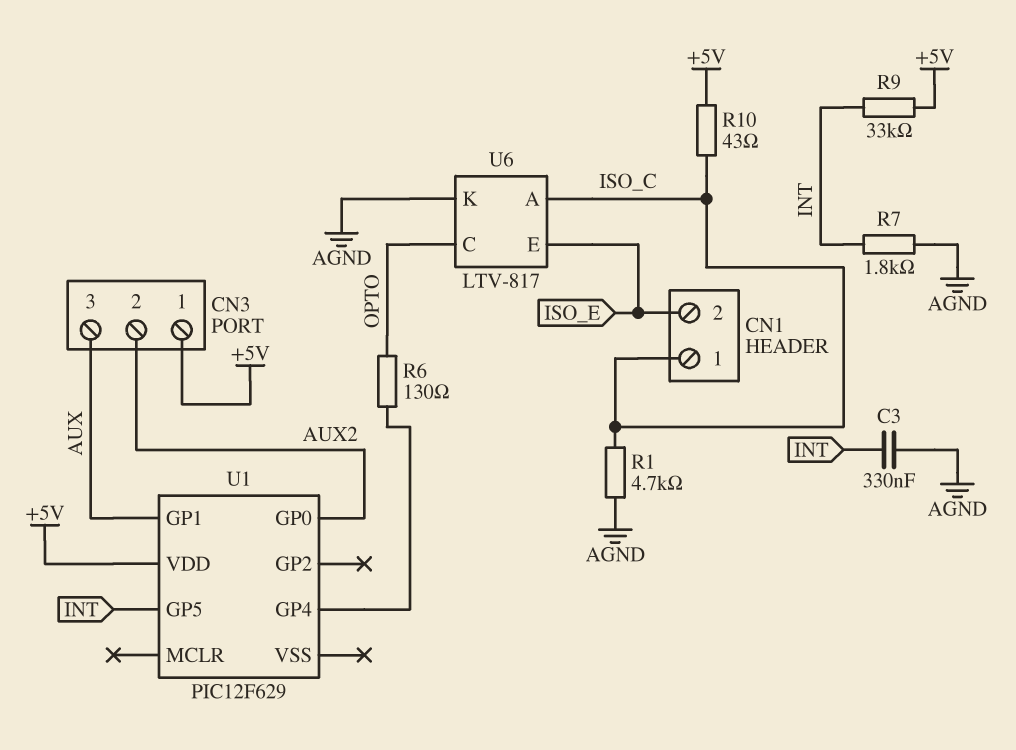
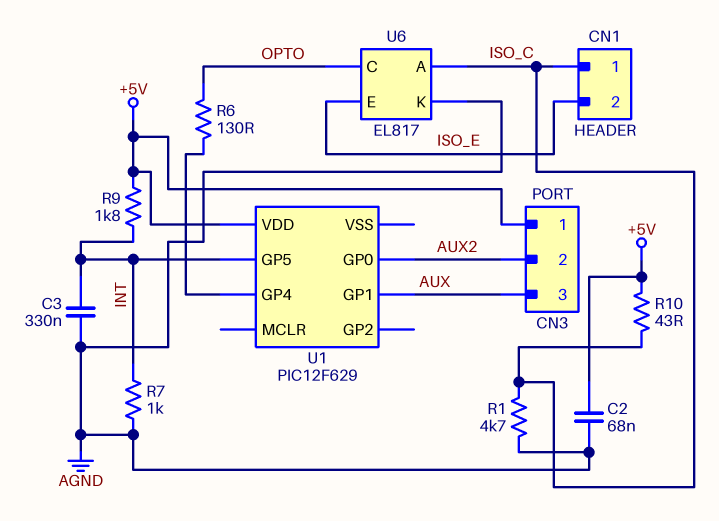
C2: none -> 68nF (+5V, AGND)
R7: 1.8k (AGND, INT) -> 1k (AGND, INT)
R9: 33k (+5V, INT) -> 1.8k (+5V, INT)
U6: LTV-817 -> EL817

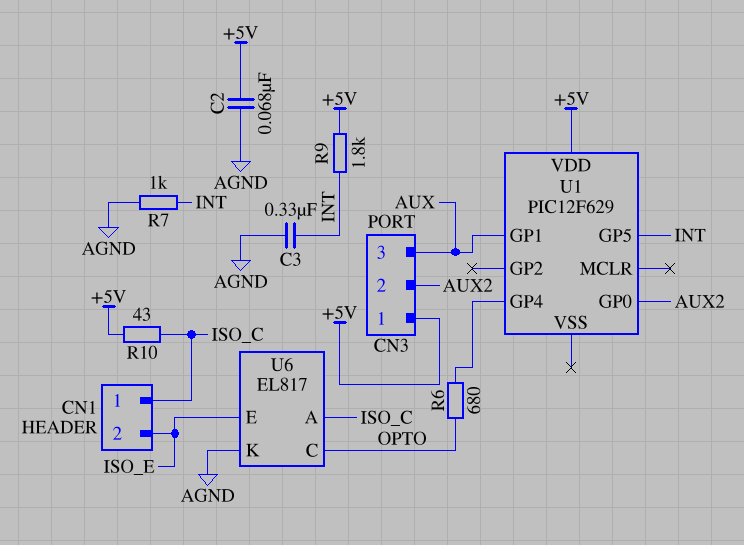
R1: 4.7k (AGND, ISO_C) -> none
R6: 130 (OPTO, U1/GP4) -> 680 (OPTO, U1/GP4)

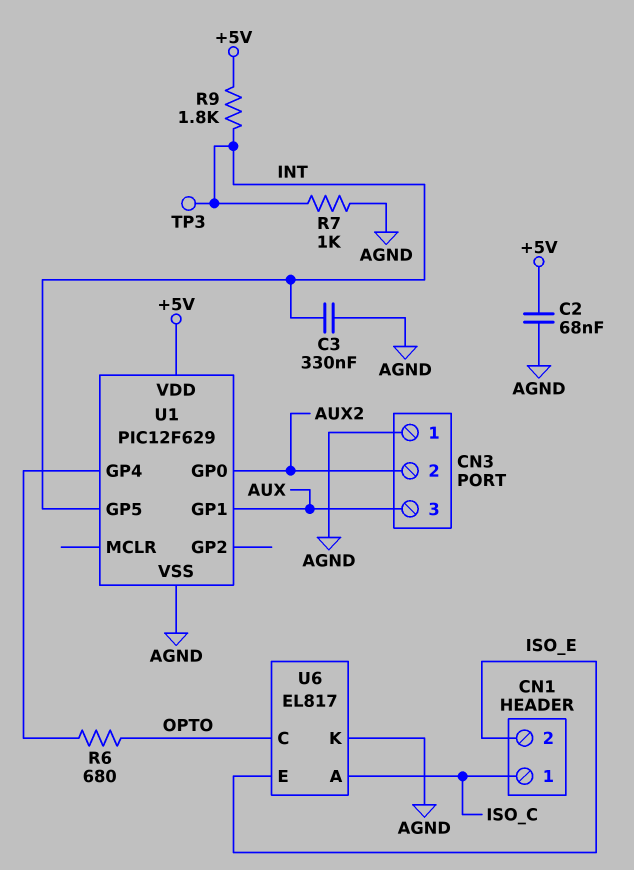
CN3 pin 1: +5V -> AGND
R10: 43 (+5V, ISO_C) -> none
TP3: none -> test point (INT)
U1 pin VSS: none -> AGND

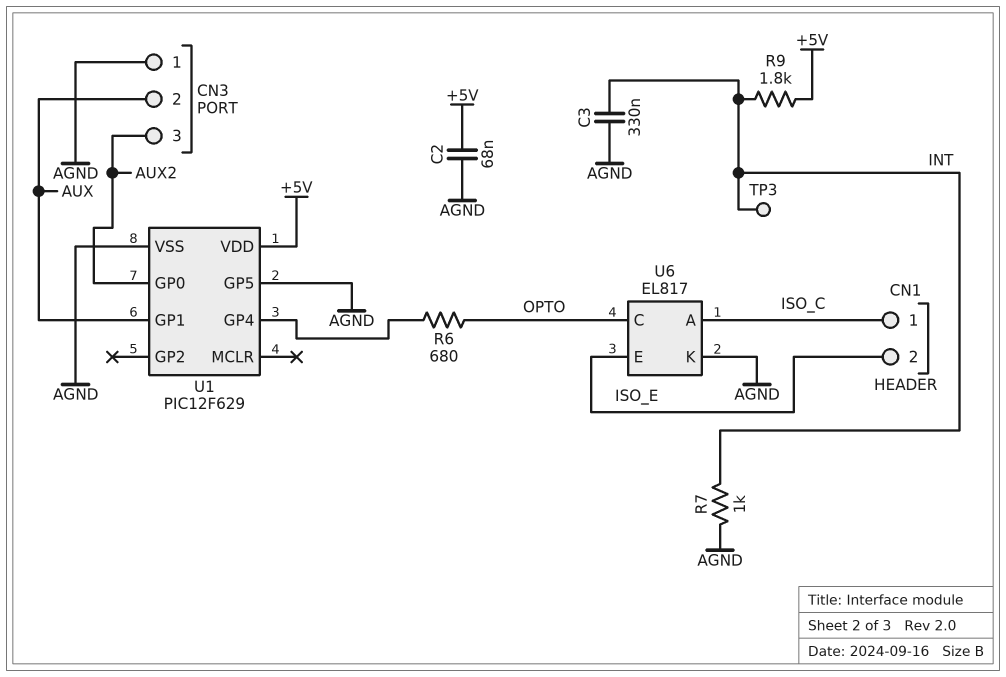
CN3 pin 2: AUX2 -> AUX
CN3 pin 3: AUX -> AUX2
U1 pin GP5: INT -> AGND

